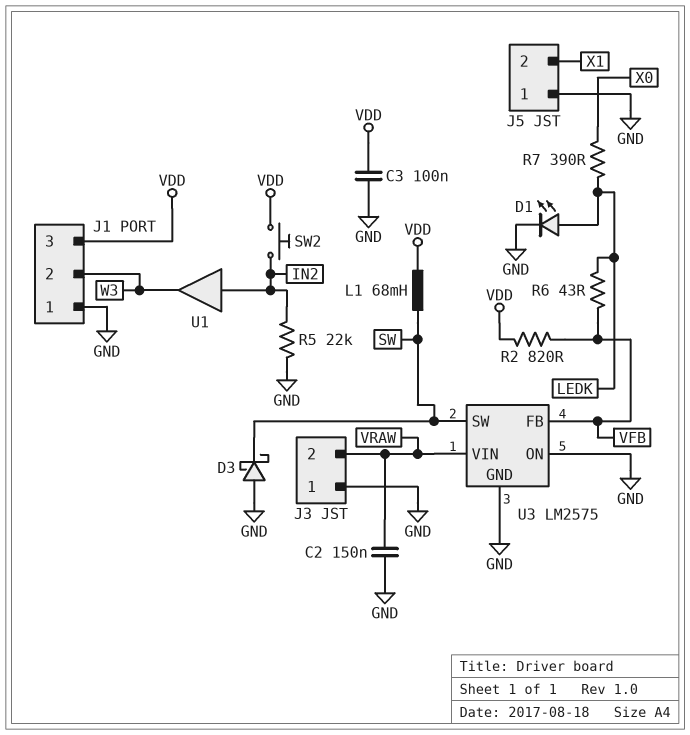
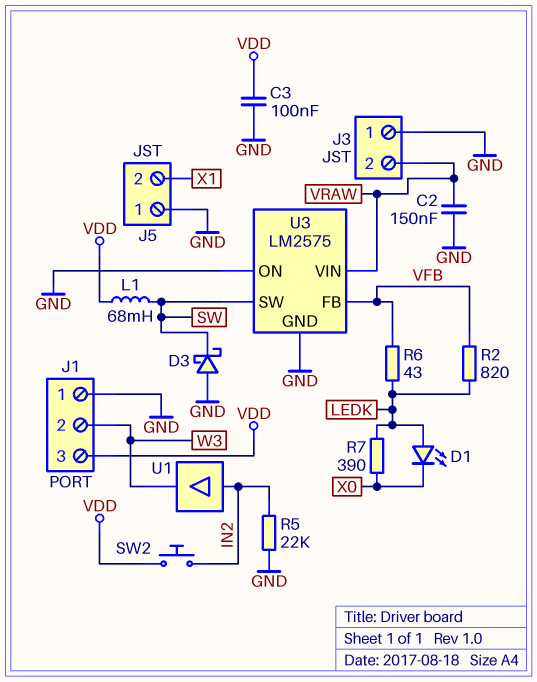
D1: LED (A LEDK, K GND) -> LED (A LEDK, K X0)
R2: 820 (VDD, VFB) -> 820 (LEDK, VFB)

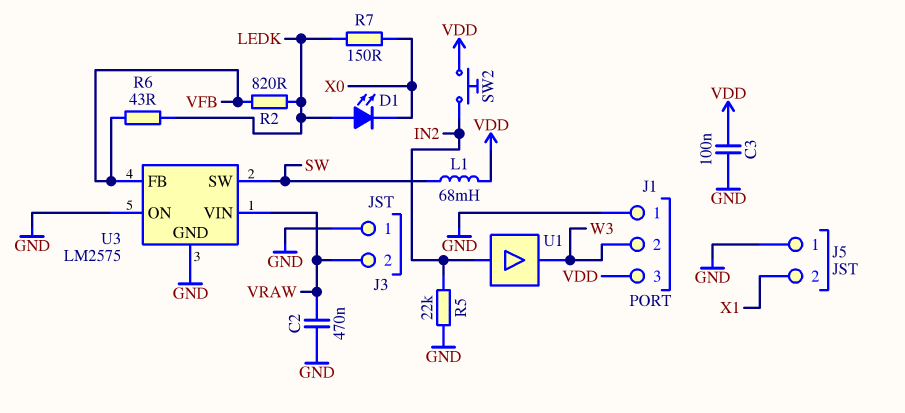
C2: 150nF (GND, VRAW) -> 470nF (GND, VRAW)
D3: schottky (A GND, K SW) -> none
R7: 390 (LEDK, X0) -> 150 (LEDK, X0)

